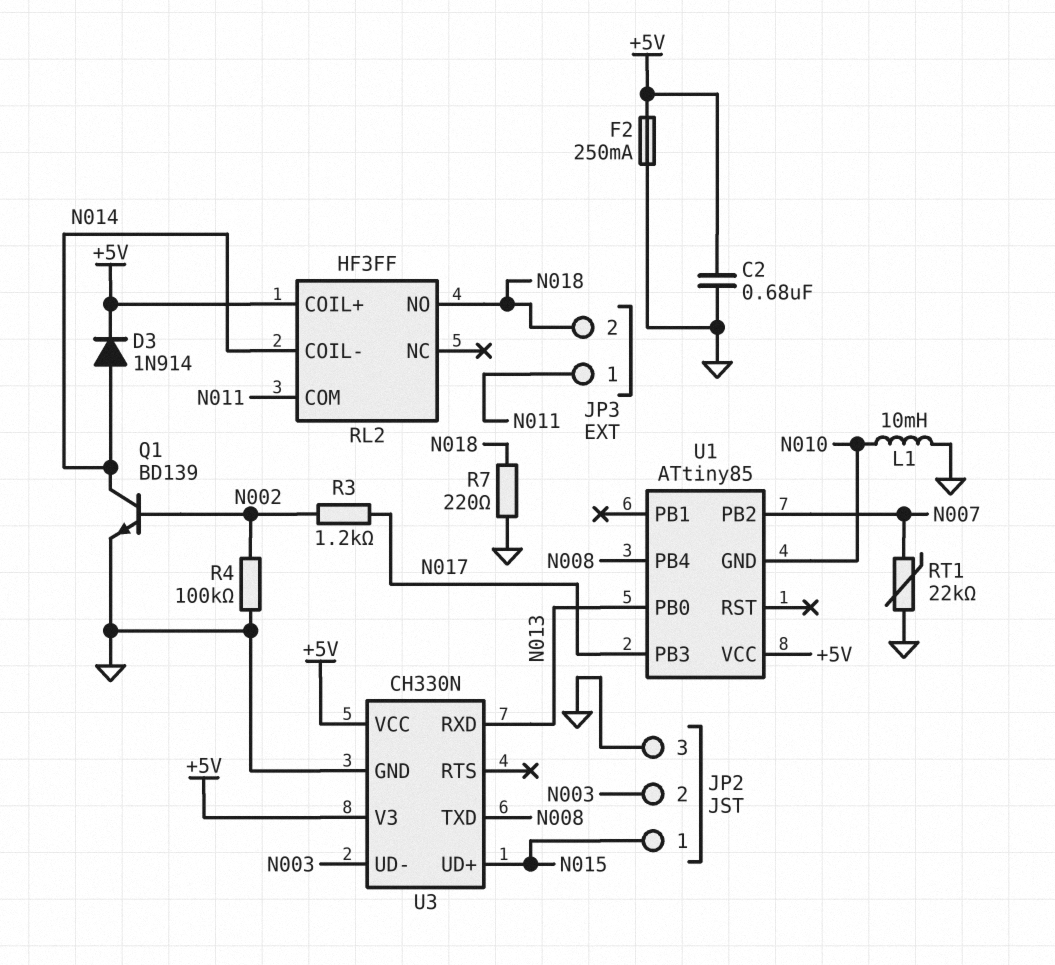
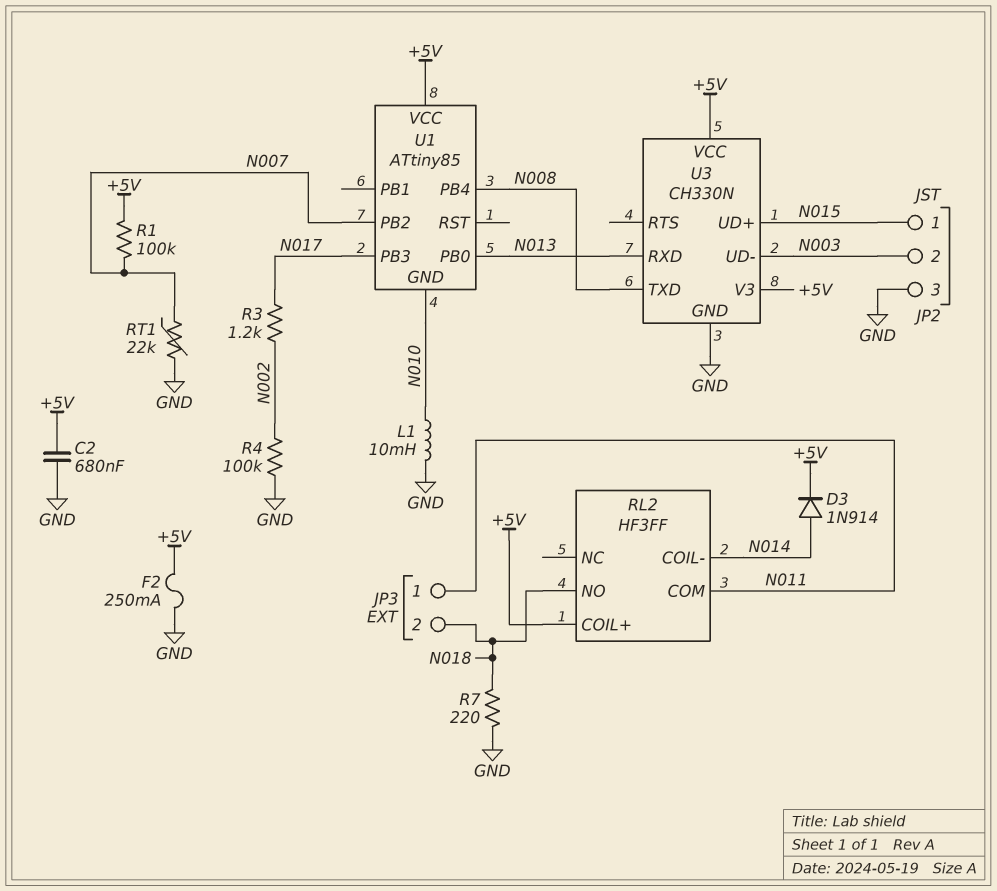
Q1: NPN BD139 (B N002, C N014, E GND) -> none
R1: none -> 100k (+5V, N007)

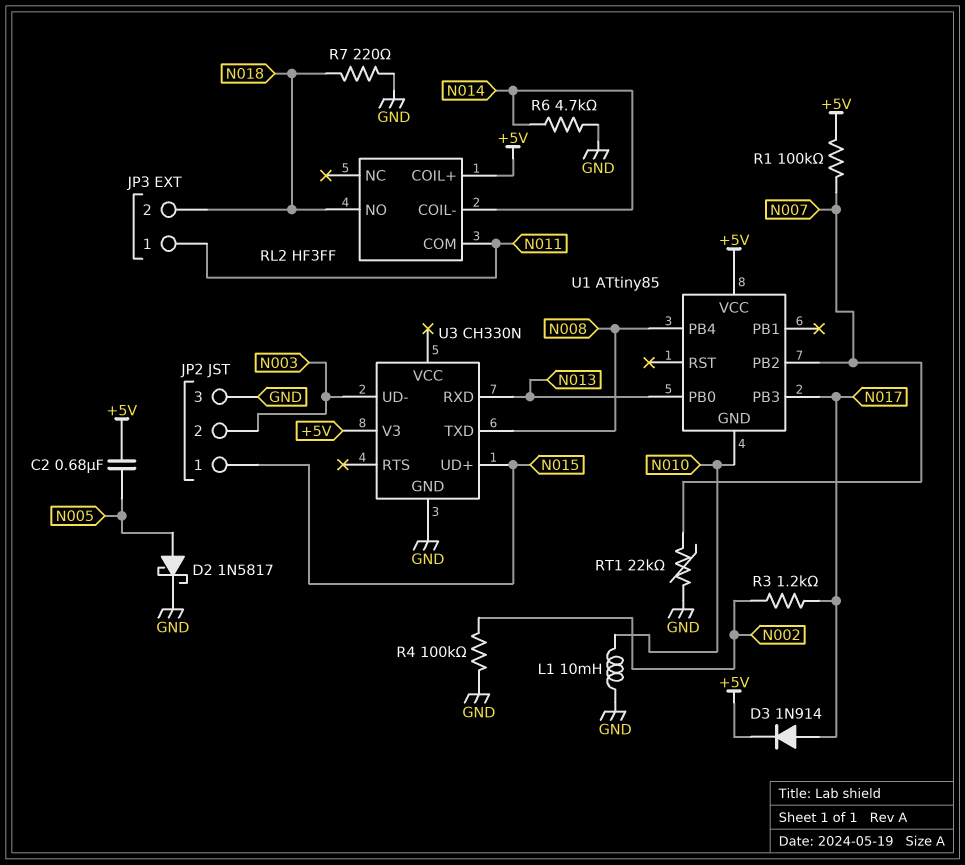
C2: 680nF (+5V, GND) -> 680nF (+5V, N005)
D2: none -> schottky 1N5817 (A N005, K GND)
D3: diode 1N914 (A N014, K +5V) -> diode 1N914 (A N017, K +5V)
F2: 250mA (+5V, GND) -> none
R6: none -> 4.7k (GND, N014)
U3 pin VCC: +5V -> none

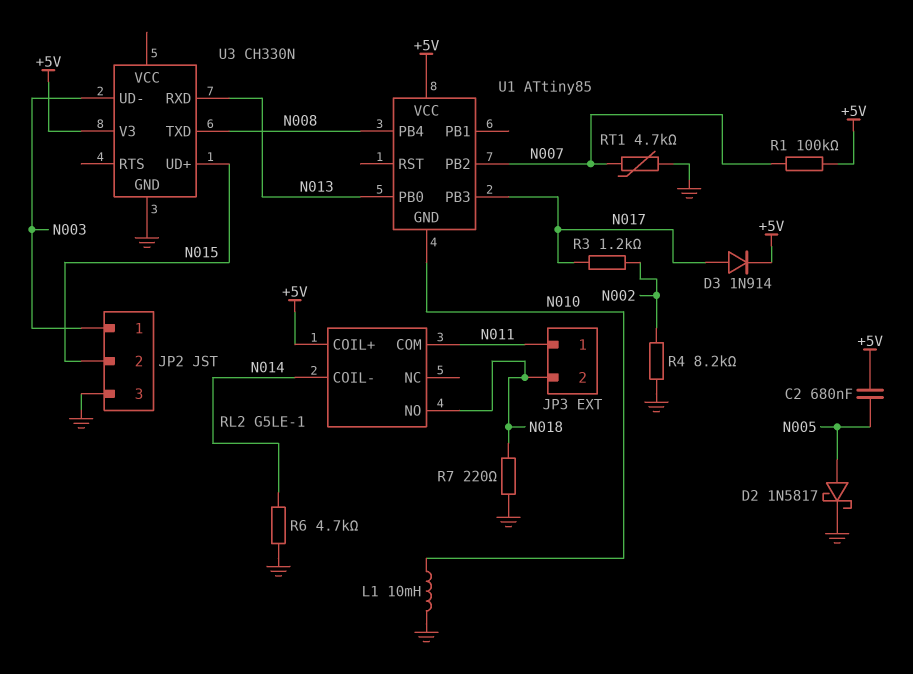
JP2 pin 1: N015 -> N003
JP2 pin 2: N003 -> N015
R4: 100k (GND, N002) -> 8.2k (GND, N002)
RL2: HF3FF -> G5LE-1
RT1: 22k (GND, N007) -> 4.7k (GND, N007)

